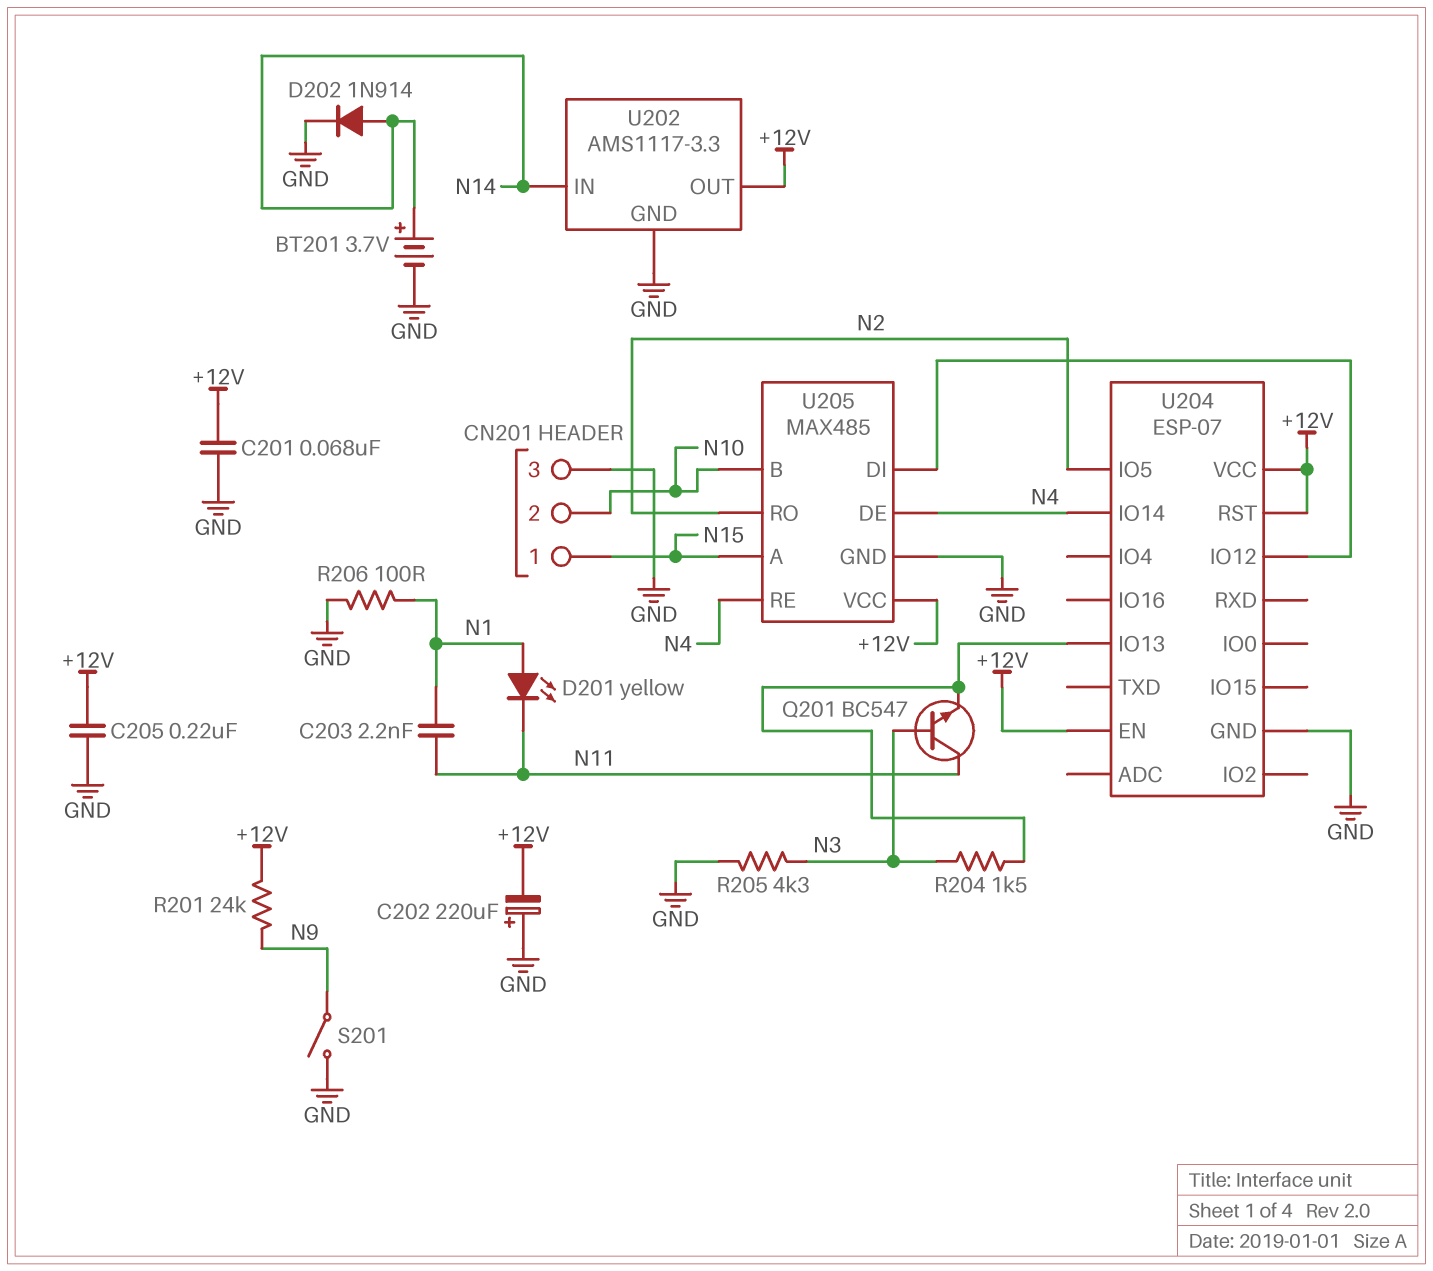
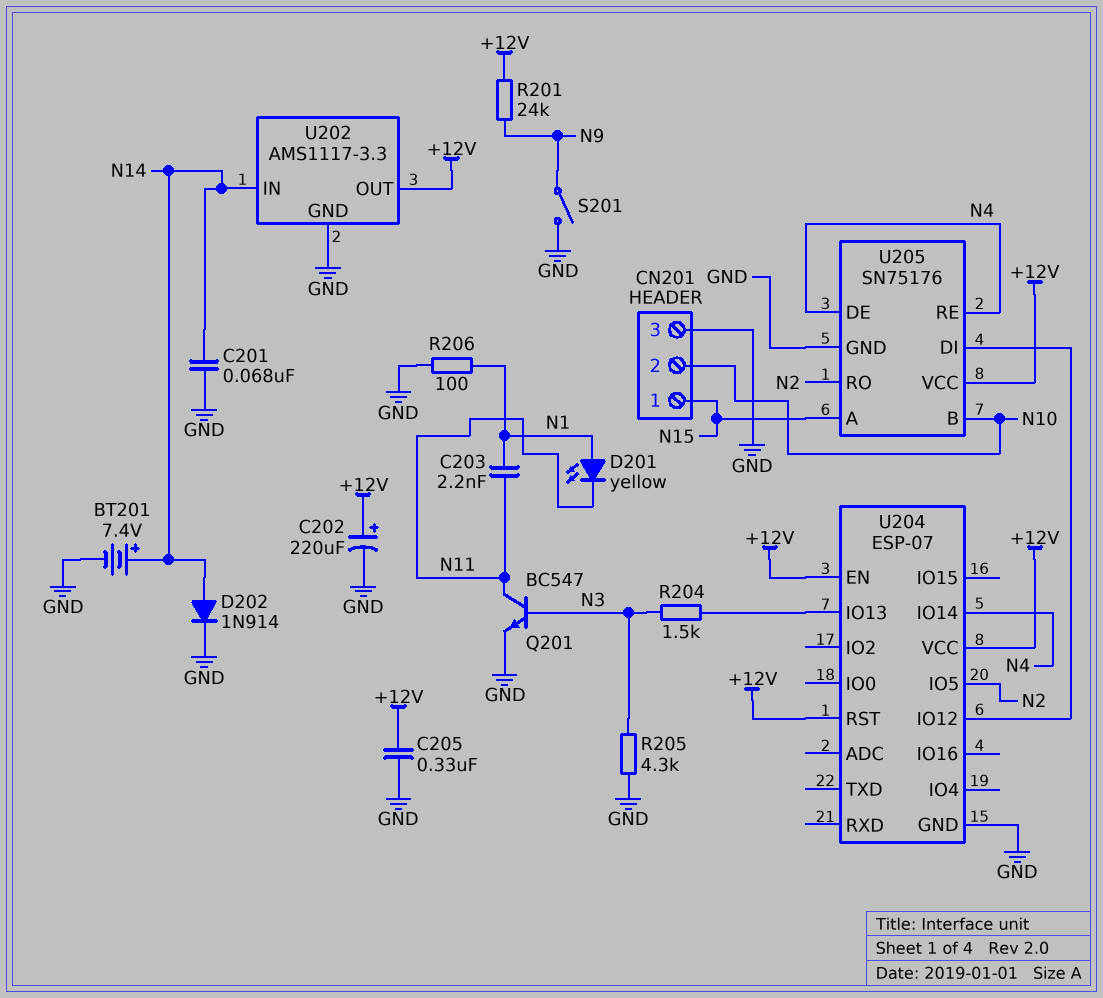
BT201: 3.7V (plus N14, minus GND) -> 7.4V (plus N14, minus GND)
C201: 68nF (+12V, GND) -> 68nF (GND, N14)
C202: 220uF (plus GND, minus +12V) -> 220uF (plus +12V, minus GND)
C205: 220nF (+12V, GND) -> 330nF (+12V, GND)
Q201: NPN BC547 (B N3, C N11, E U204/IO13) -> NPN BC547 (B N3, C N11, E GND)
U205: MAX485 -> SN75176

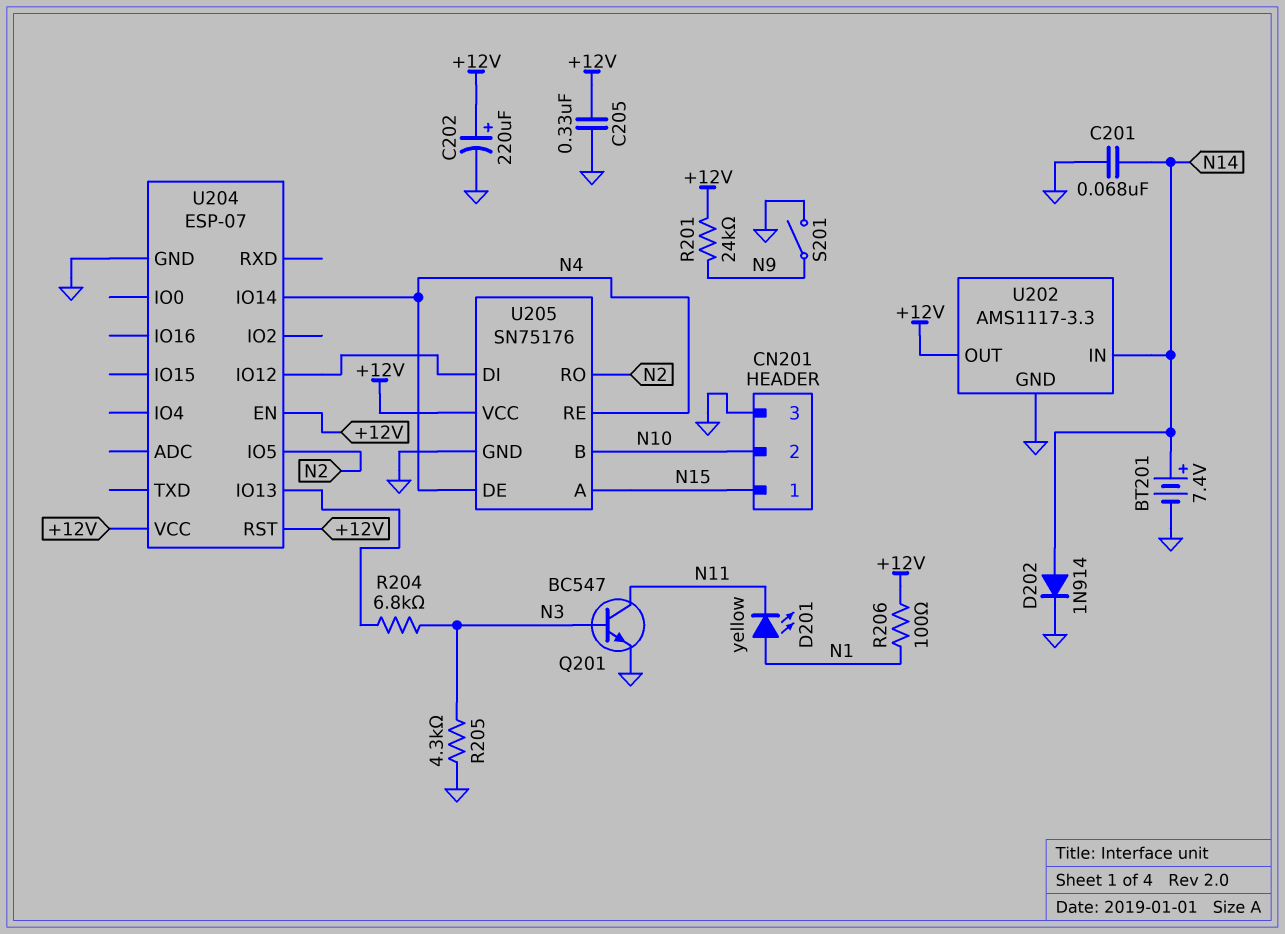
C203: 2.2nF (N1, N11) -> none
R204: 1.5k (N3, U204/IO13) -> 6.8k (N3, U204/IO13)
R206: 100 (GND, N1) -> 100 (+12V, N1)

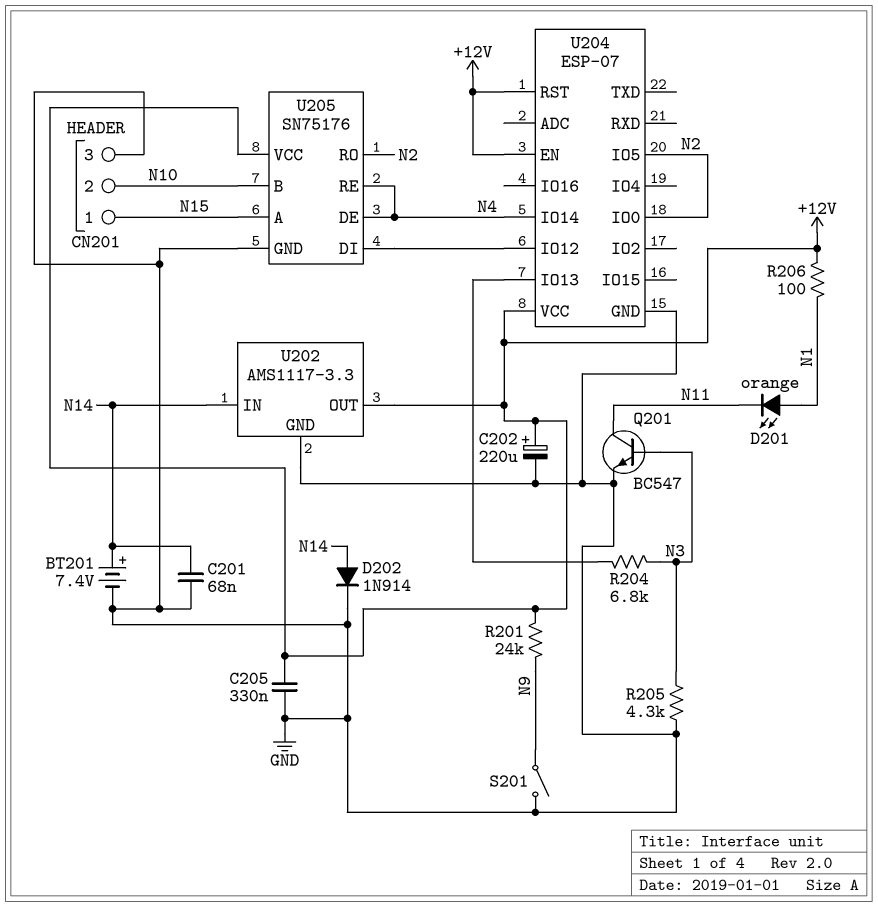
D201: LED yellow (A N1, K N11) -> LED orange (A N1, K N11)
U204 pin IO0: none -> N2

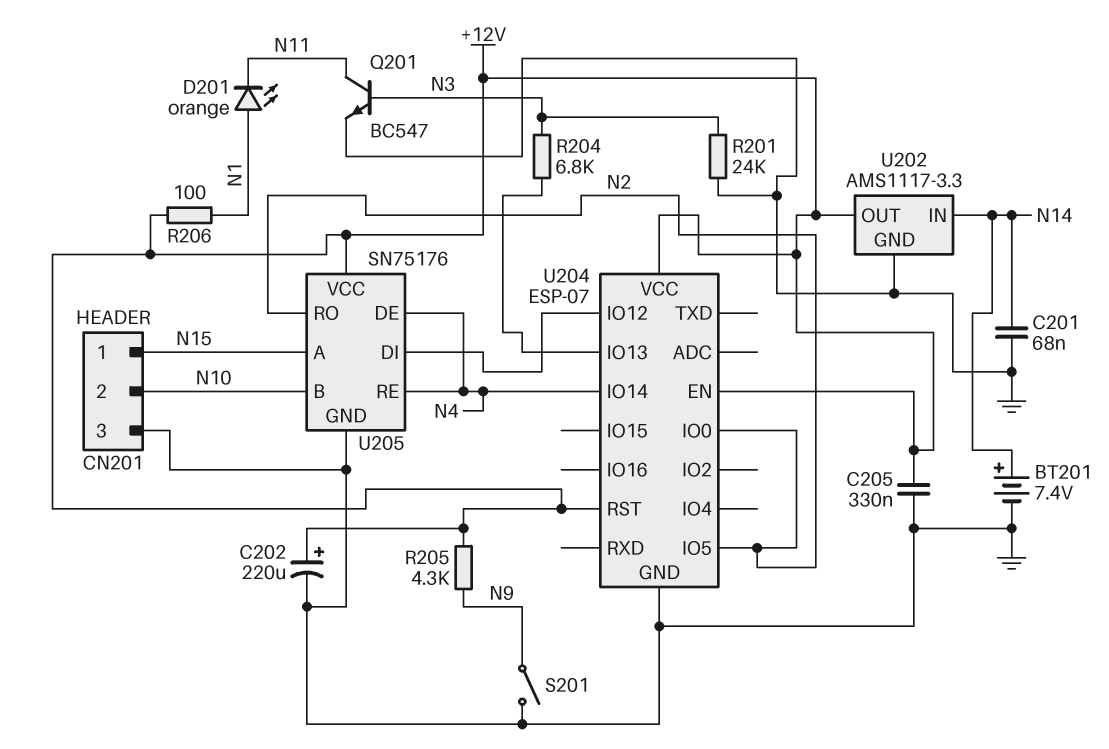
D202: diode 1N914 (A N14, K GND) -> none
R201: 24k (+12V, N9) -> 24k (GND, N3)
R205: 4.3k (GND, N3) -> 4.3k (+12V, N9)

